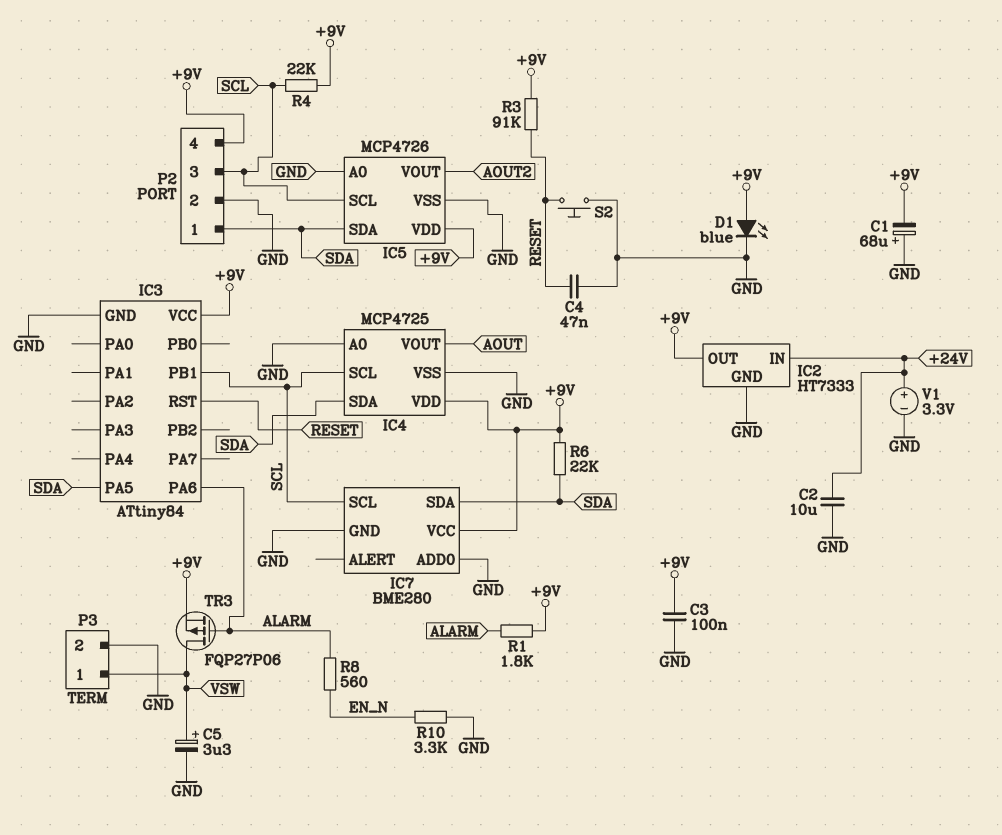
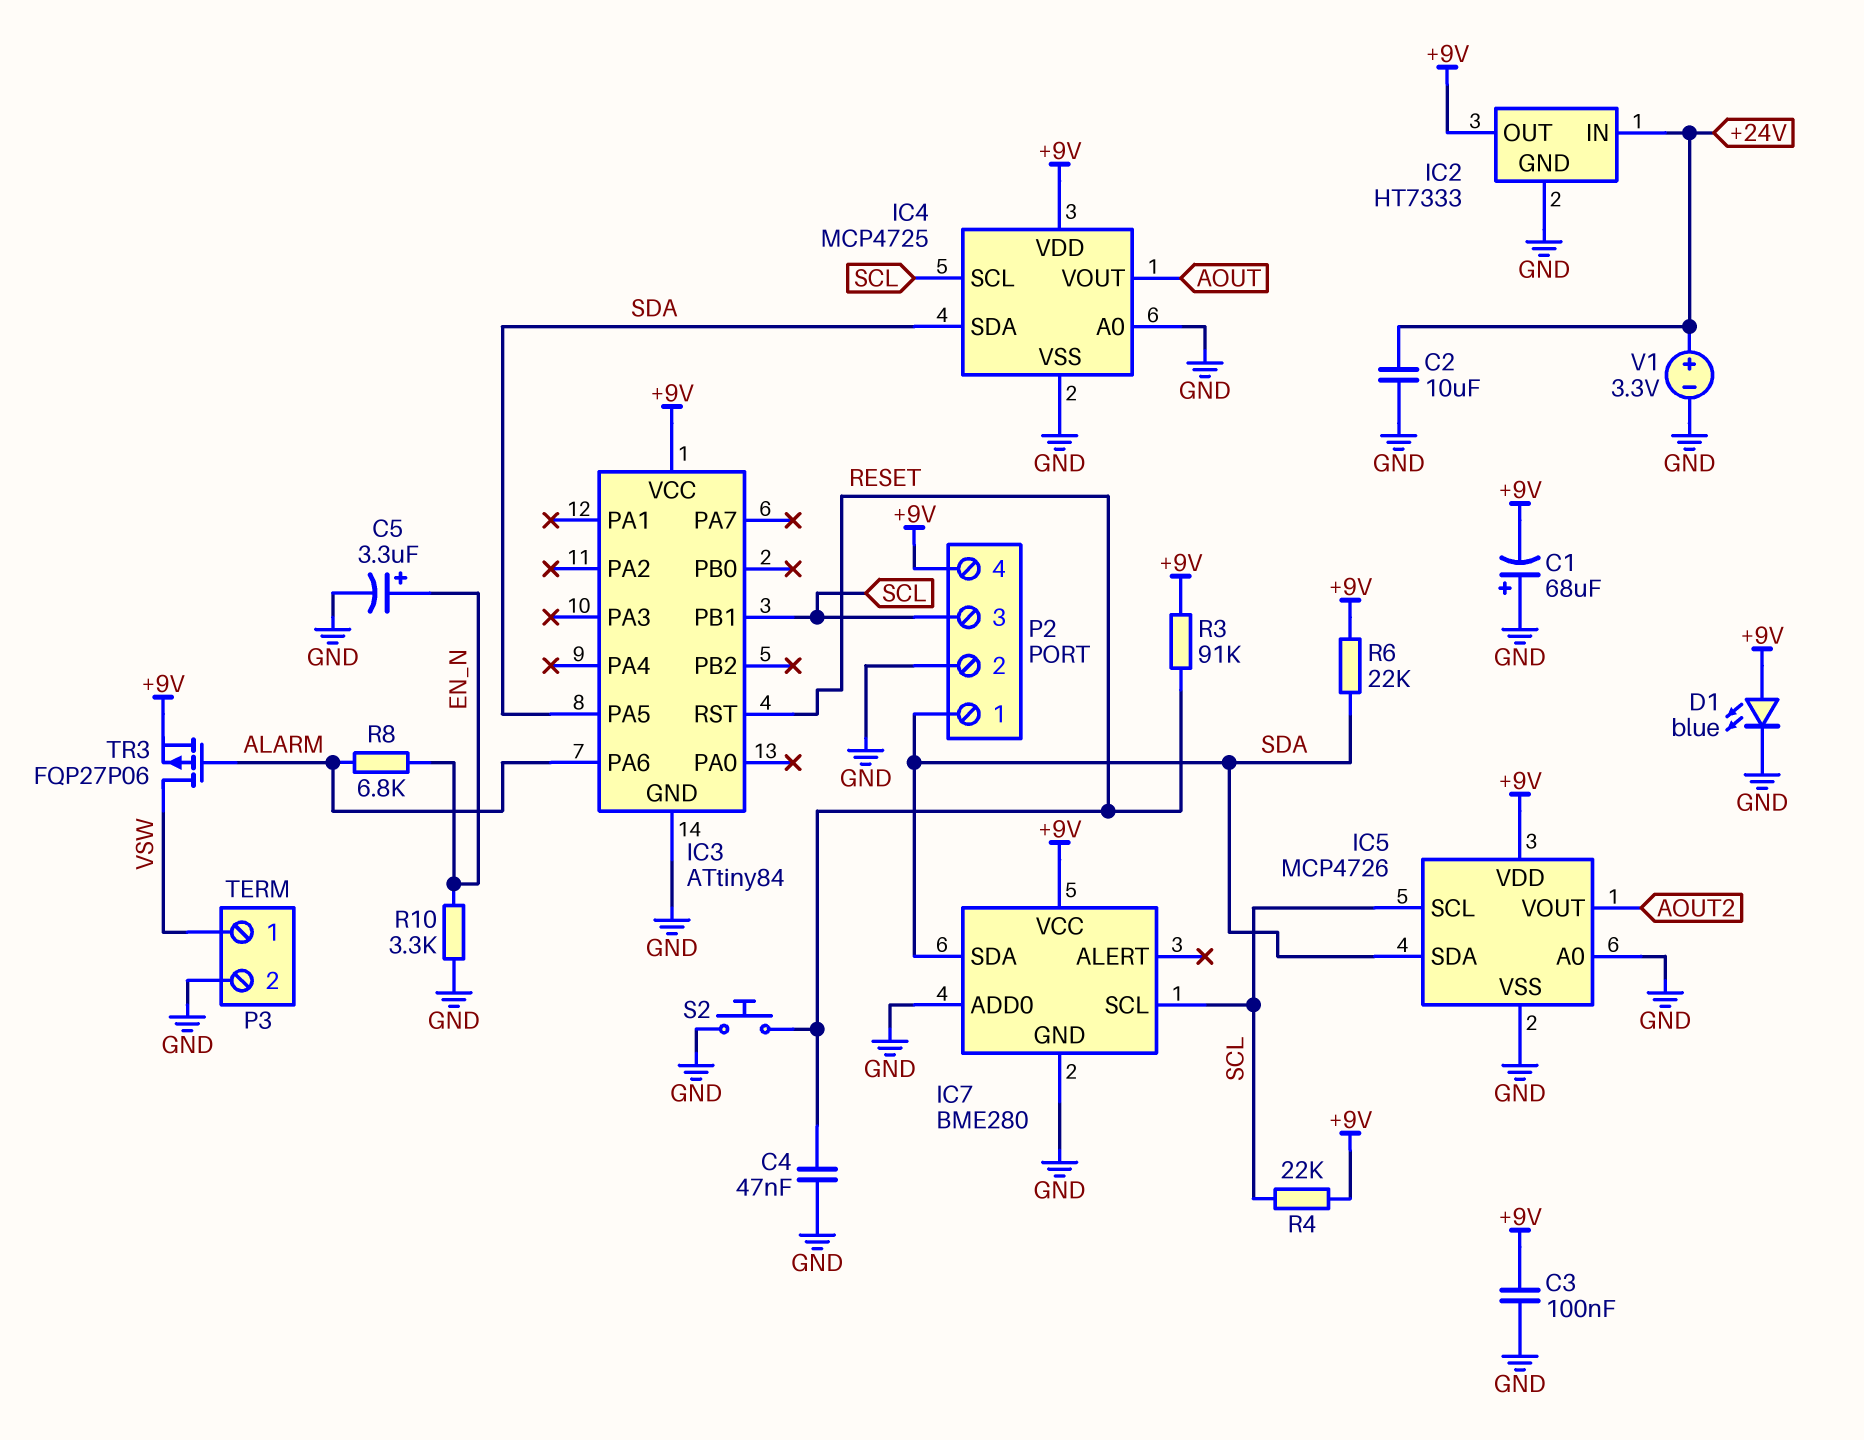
C5: 3.3uF (plus VSW, minus GND) -> 3.3uF (plus EN_N, minus GND)
R1: 1.8k (+9V, ALARM) -> none
R8: 560 (ALARM, EN_N) -> 6.8k (ALARM, EN_N)

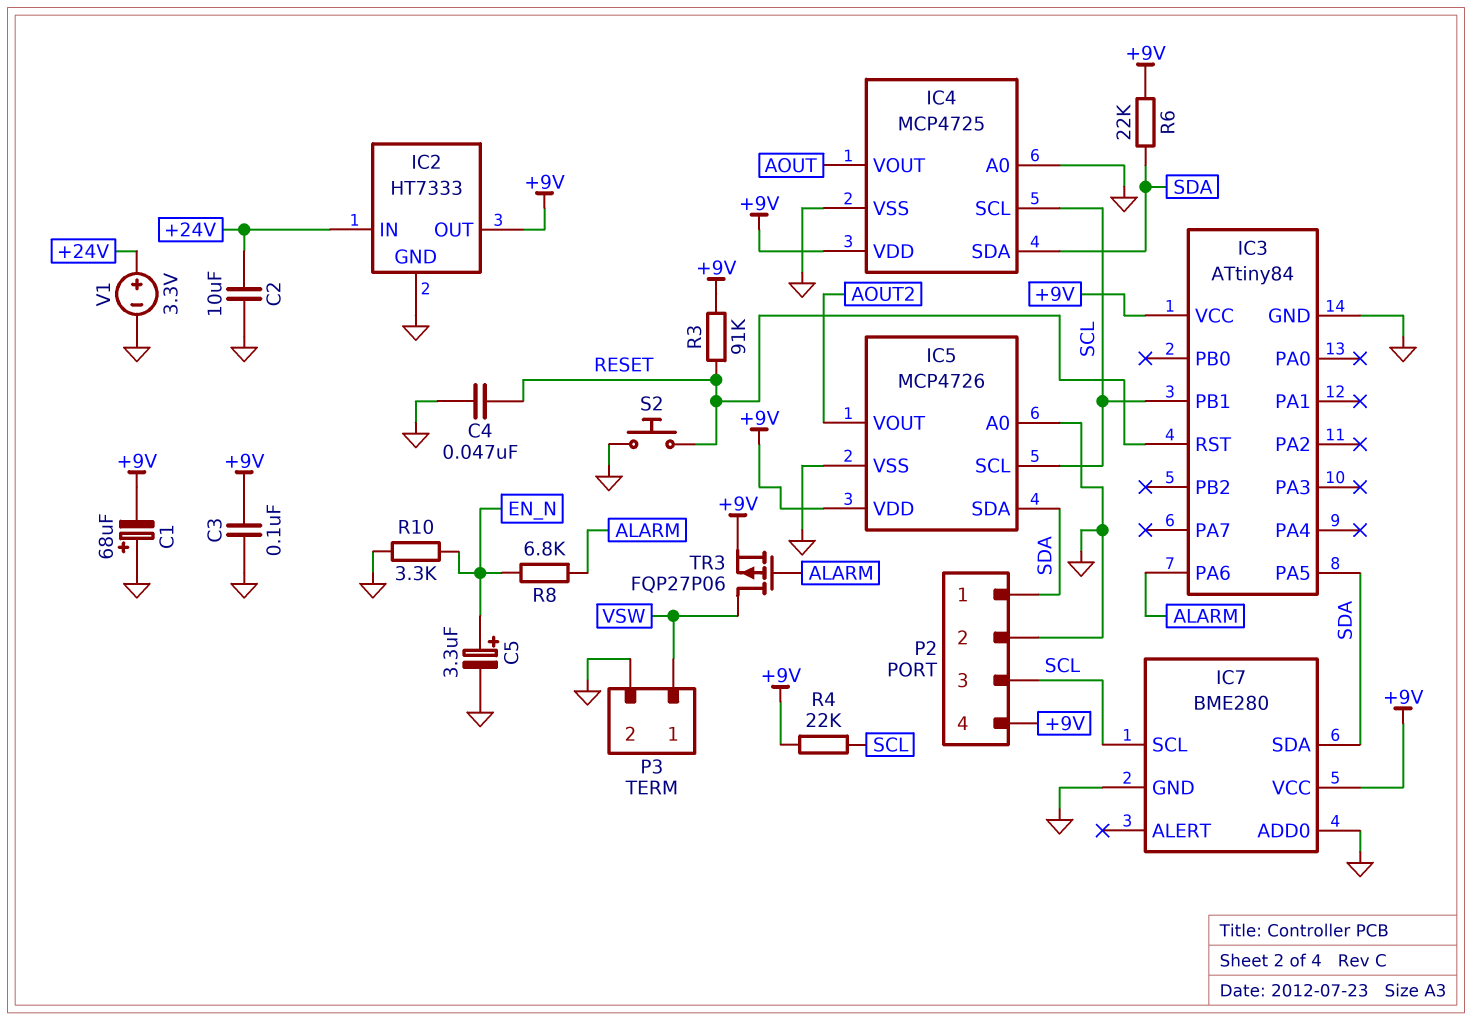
D1: LED blue (A +9V, K GND) -> none

